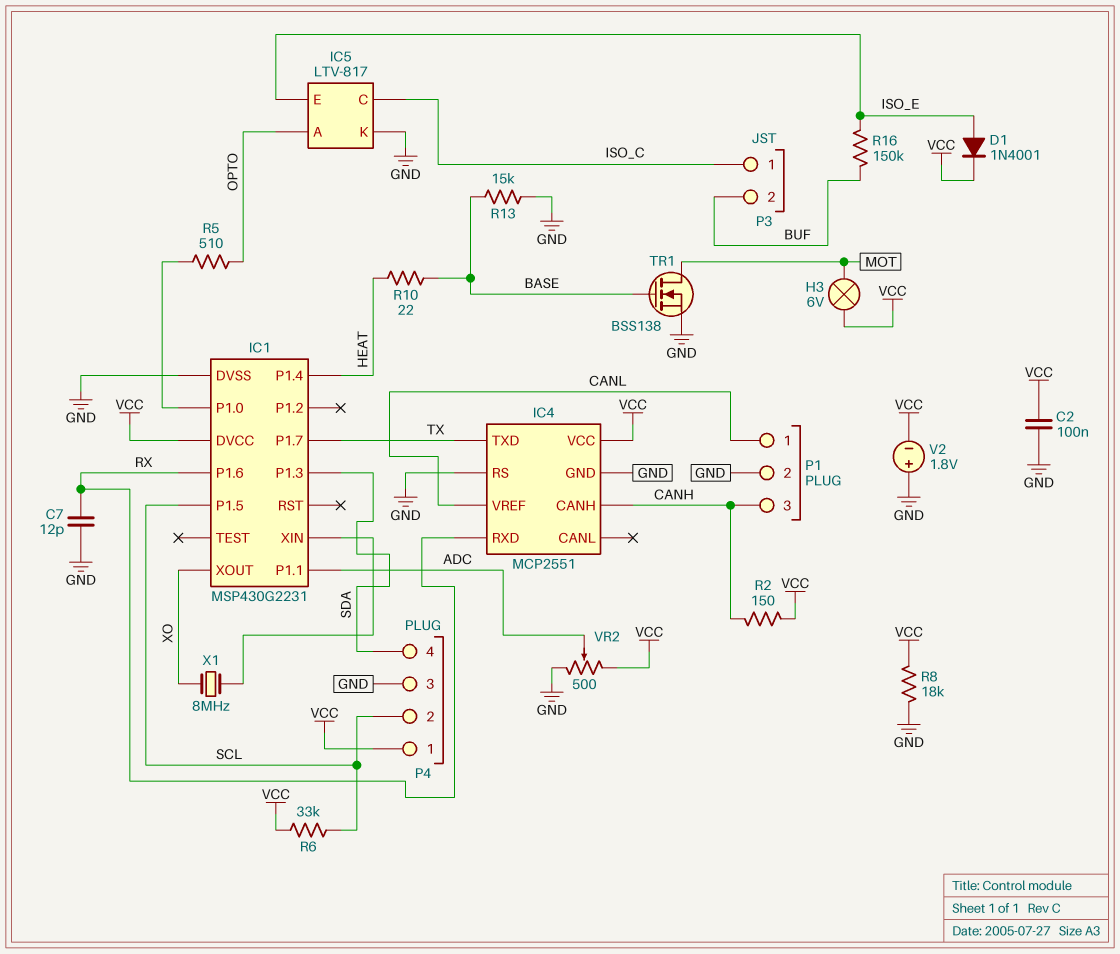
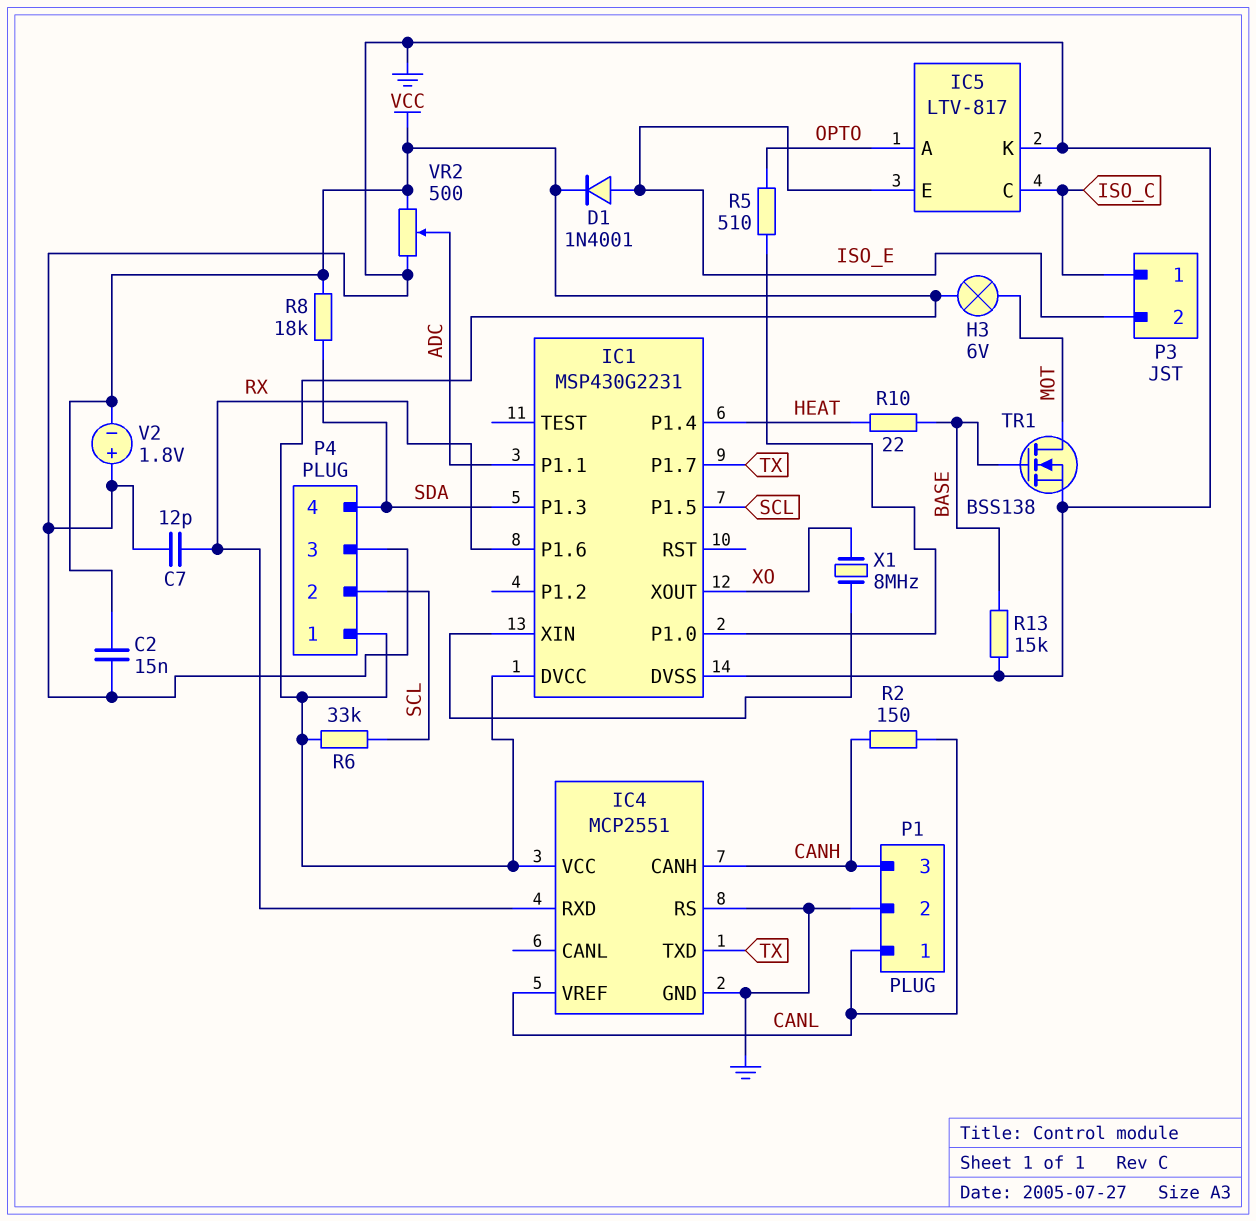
C2: 100nF (GND, VCC) -> 15nF (GND, VCC)
P3 pin 2: BUF -> ISO_E
R2: 150 (CANH, VCC) -> 150 (CANH, CANL)
R8: 18k (GND, VCC) -> 18k (SDA, VCC)
R16: 150k (BUF, ISO_E) -> none

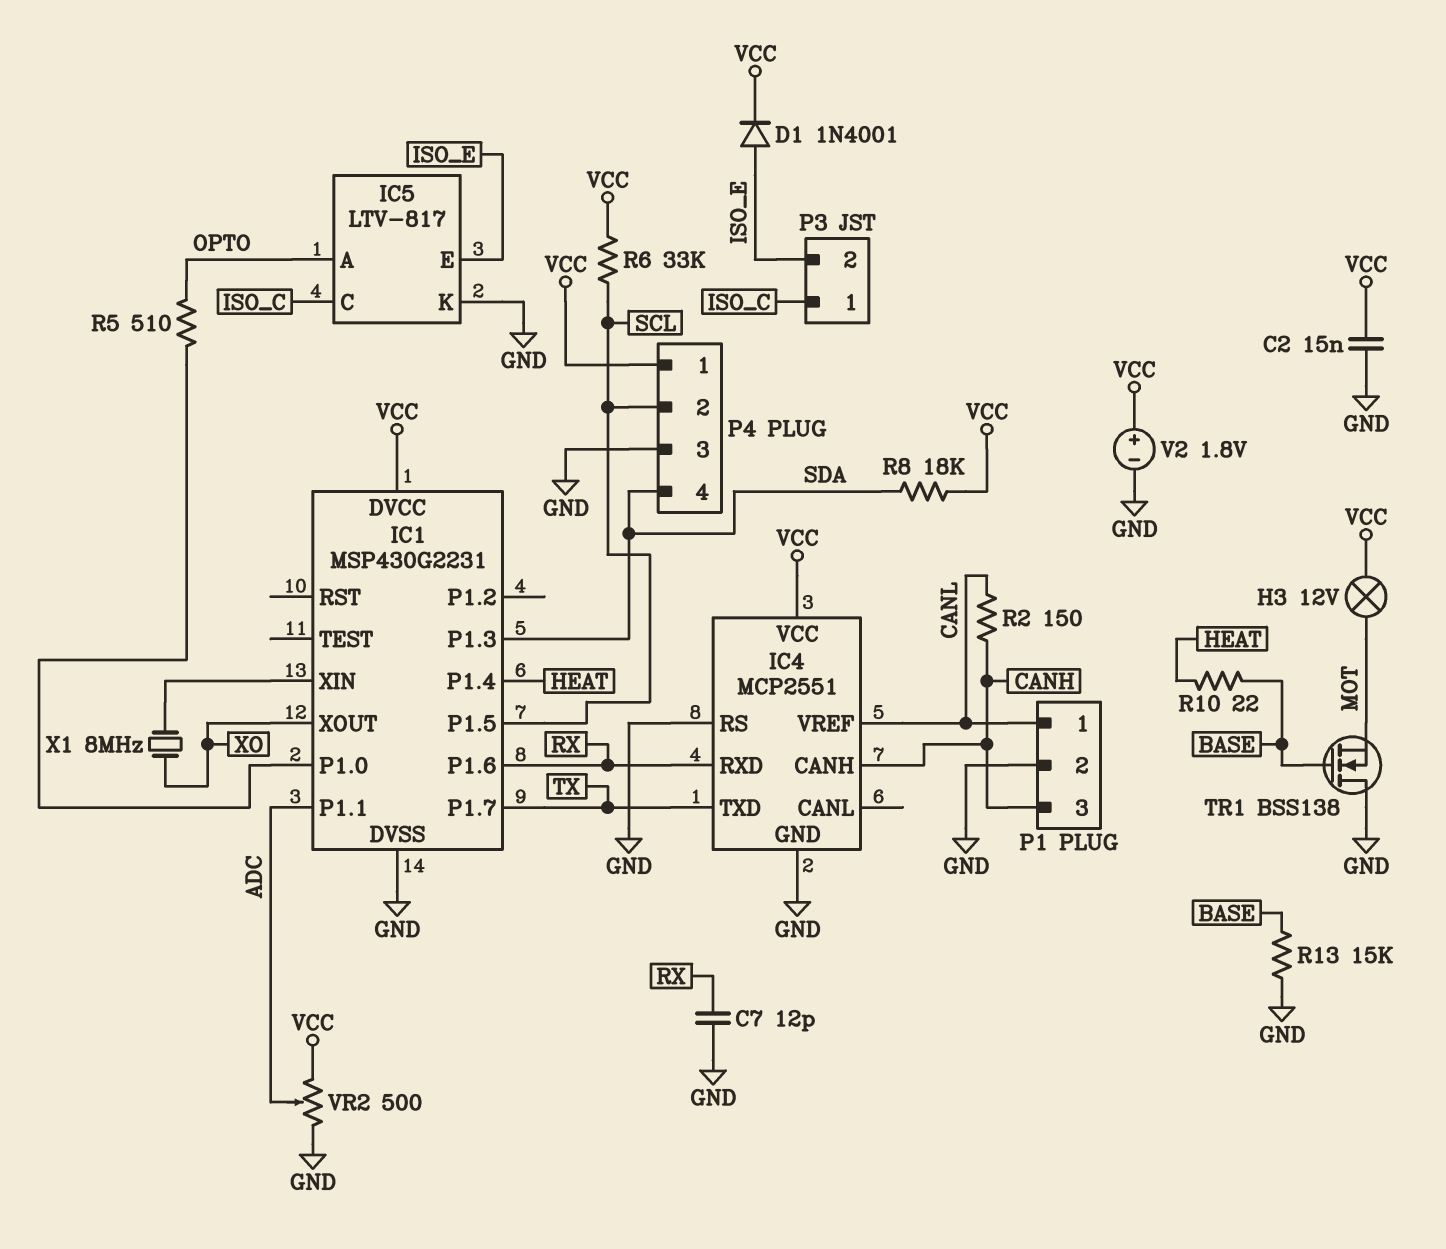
H3: lamp 6V (MOT, VCC) -> lamp 12V (MOT, VCC)
TR1: NMOS BSS138 (G BASE, D MOT, S GND) -> NMOS BSS138 (G BASE, D GND, S MOT)
V2: 1.8V (plus GND, minus VCC) -> 1.8V (plus VCC, minus GND)

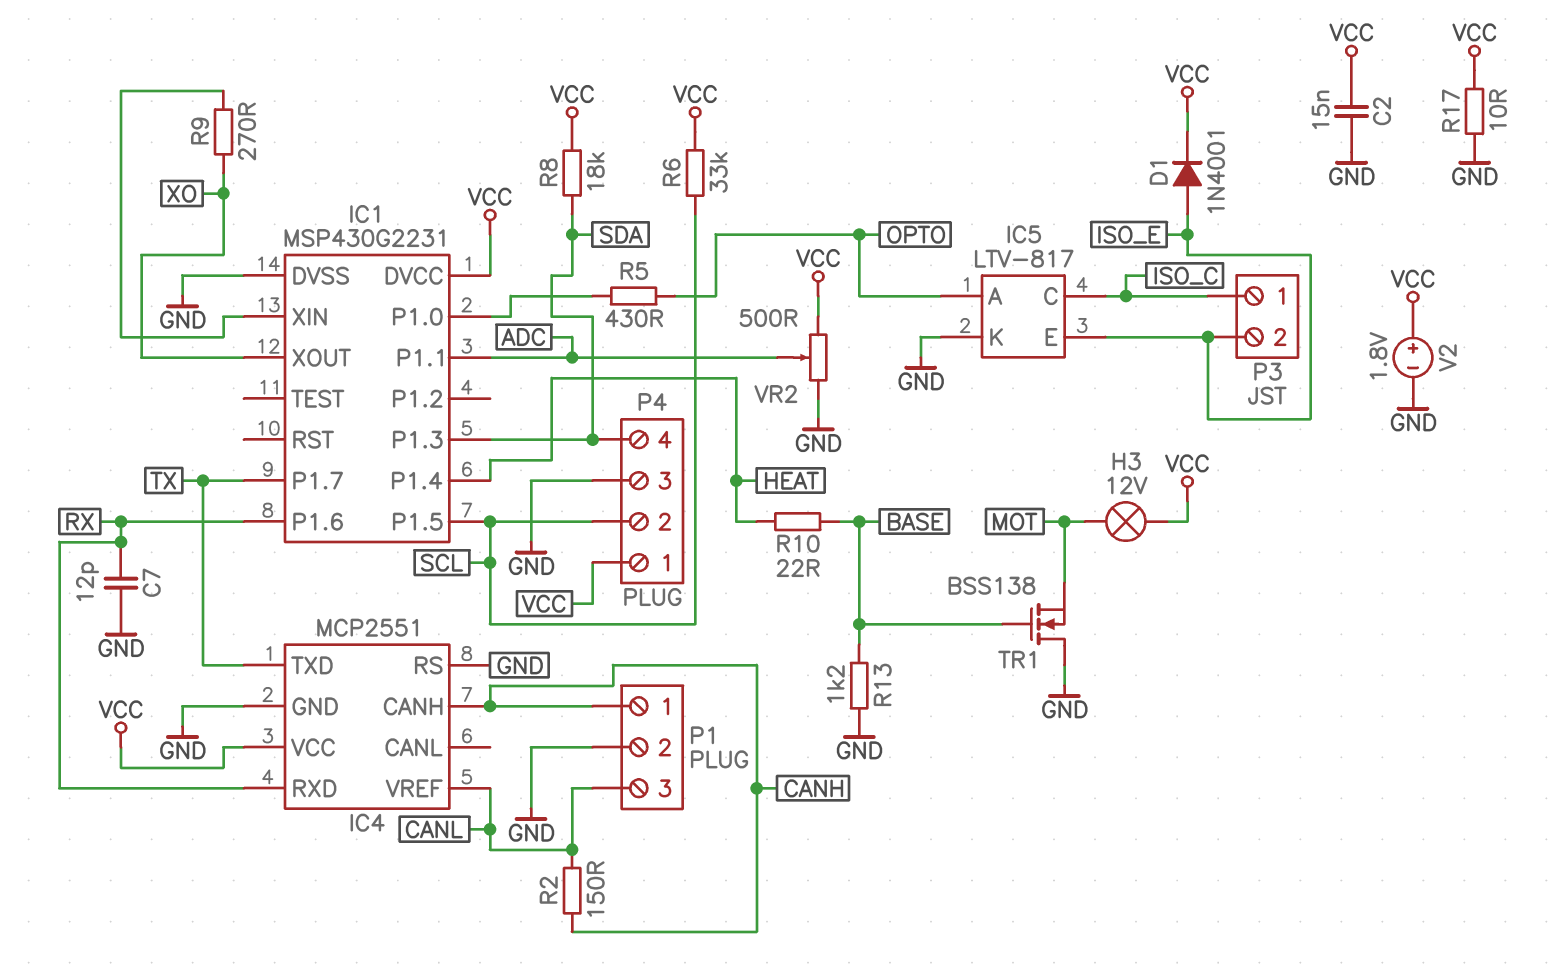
P1 pin 1: CANL -> CANH
P1 pin 3: CANH -> CANL
R5: 510 (IC1/P1.0, OPTO) -> 430 (IC1/P1.0, OPTO)
R9: none -> 270 (IC1/XIN, XO)
R13: 15k (BASE, GND) -> 1.2k (BASE, GND)
R17: none -> 10 (GND, VCC)
X1: 8MHz (IC1/XIN, XO) -> none

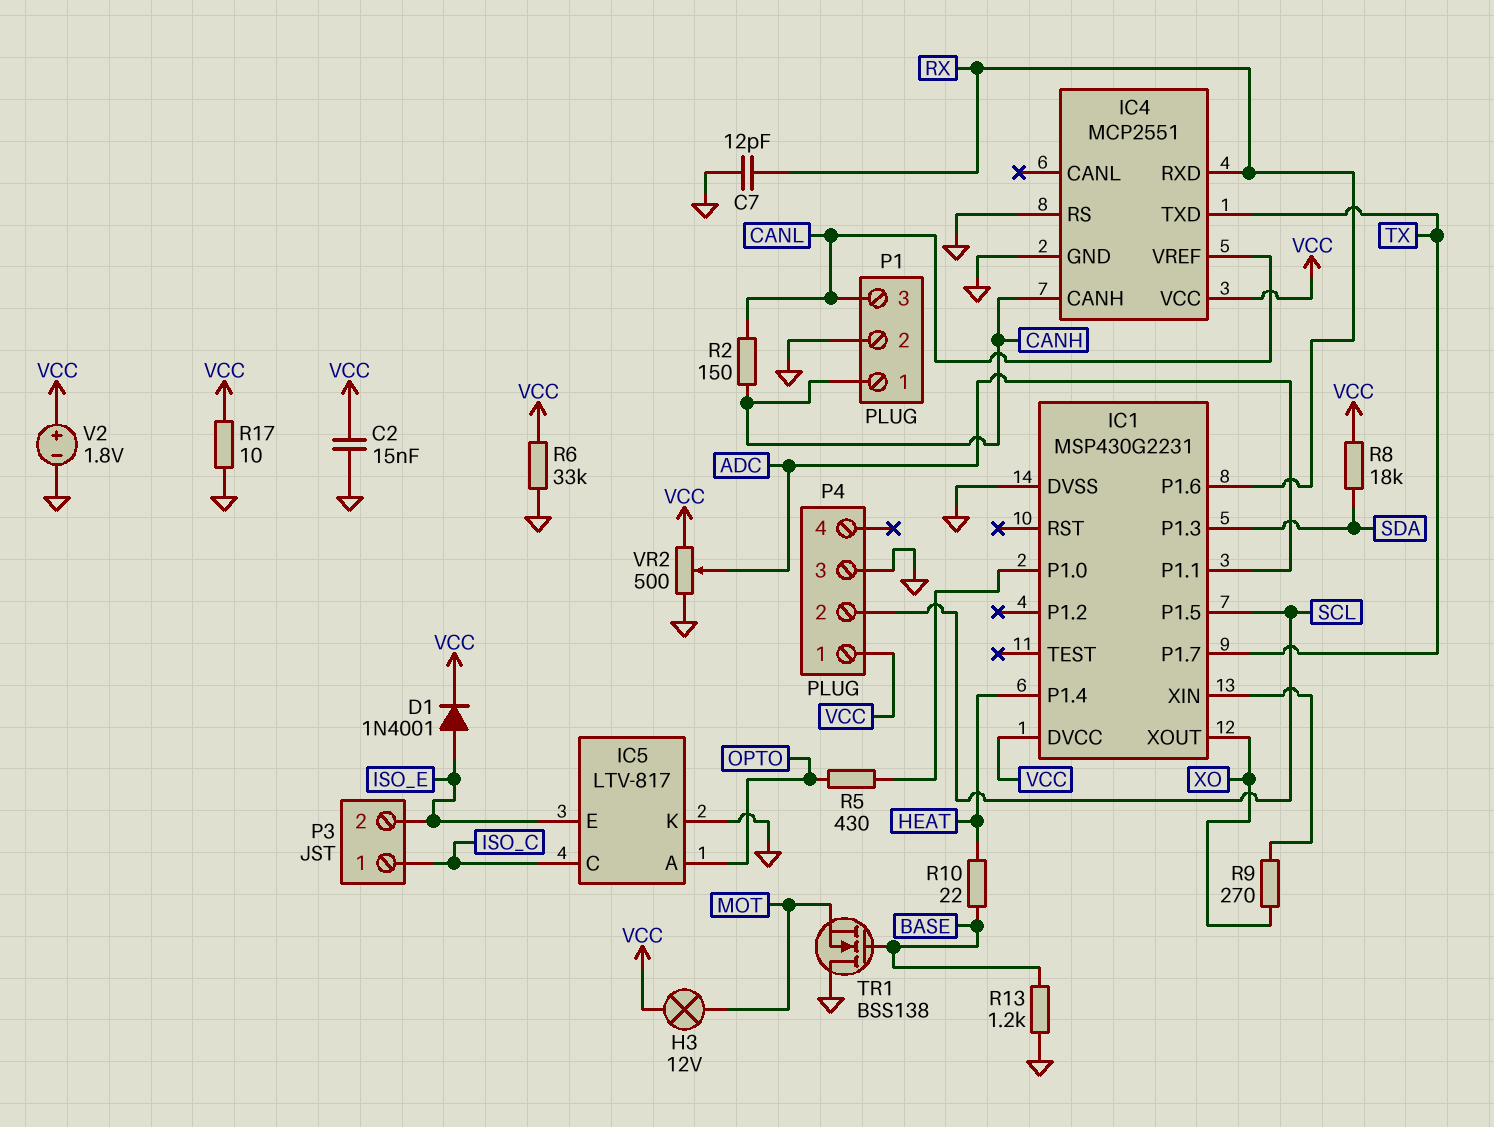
P4 pin 4: SDA -> none
R6: 33k (SCL, VCC) -> 33k (GND, VCC)

